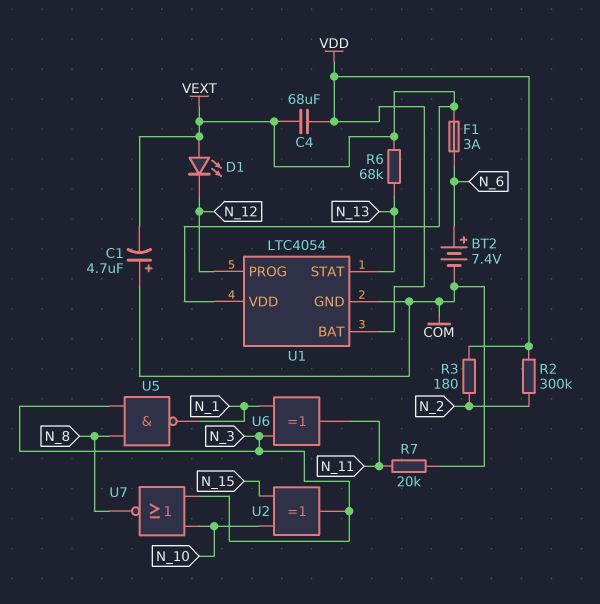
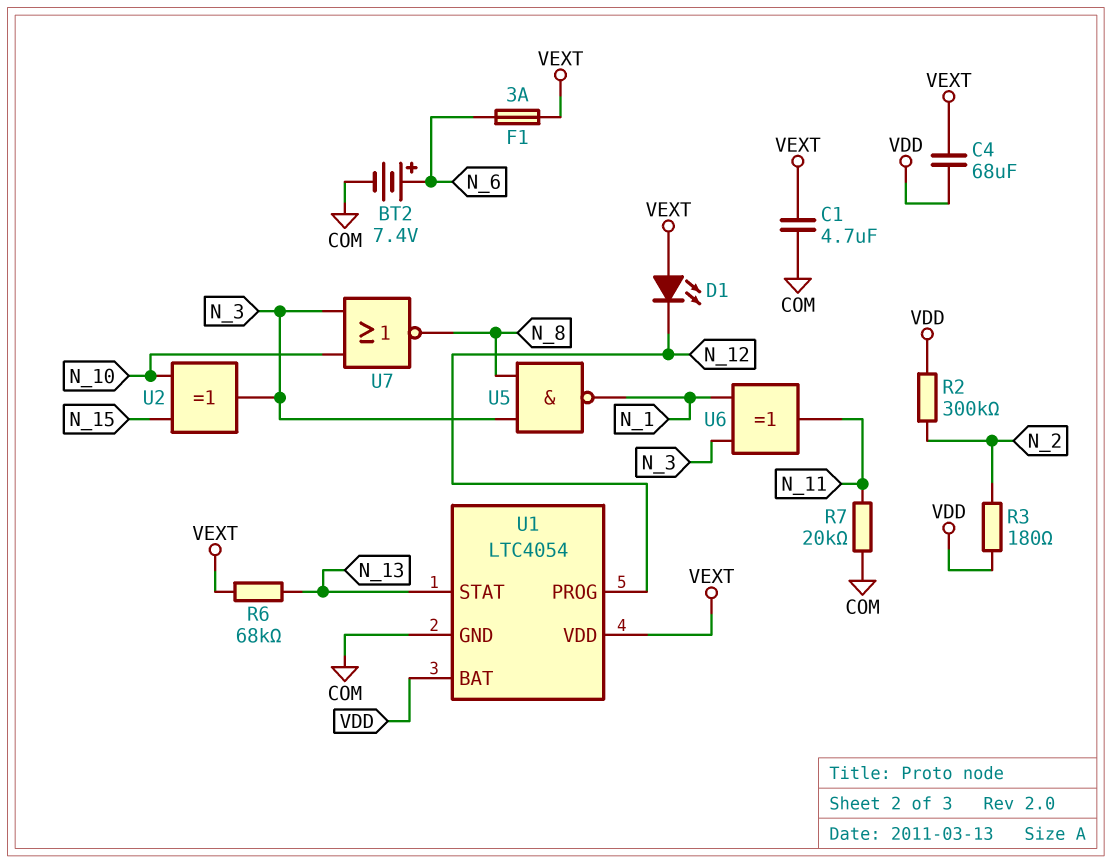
C1: 4.7uF (plus COM, minus VEXT) -> 4.7uF (COM, VEXT)

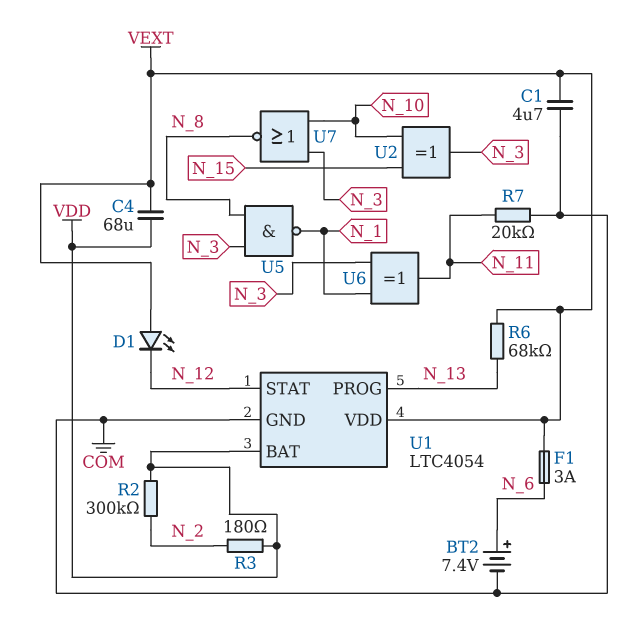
U1 pin PROG: N_12 -> N_13
U1 pin STAT: N_13 -> N_12

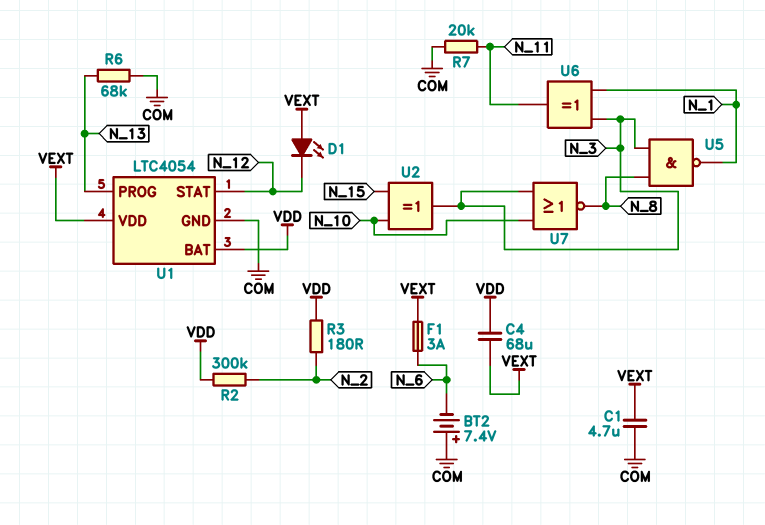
BT2: 7.4V (plus N_6, minus COM) -> 7.4V (plus COM, minus N_6)
R6: 68k (N_13, VEXT) -> 68k (COM, N_13)

